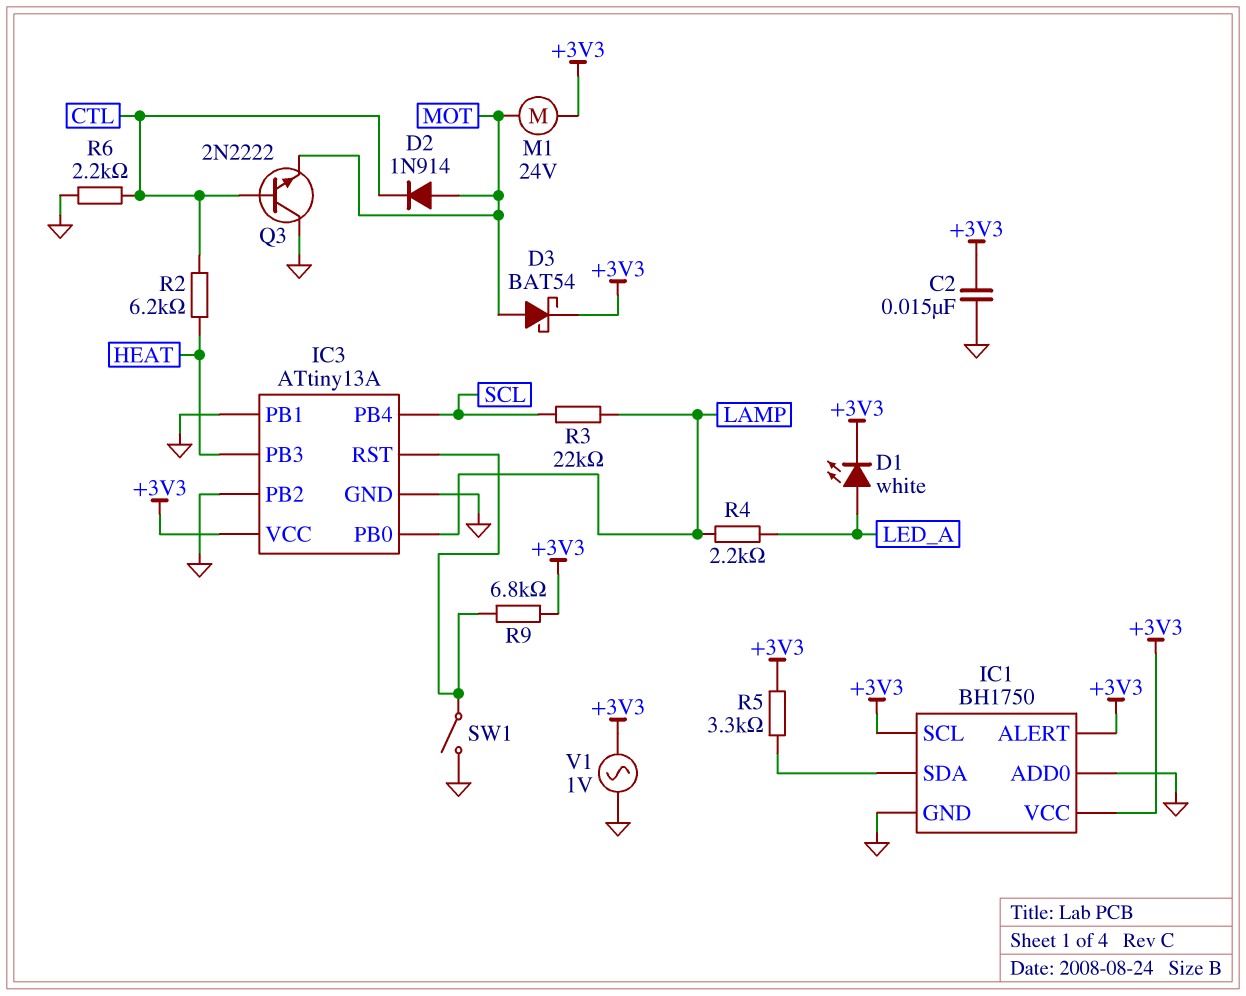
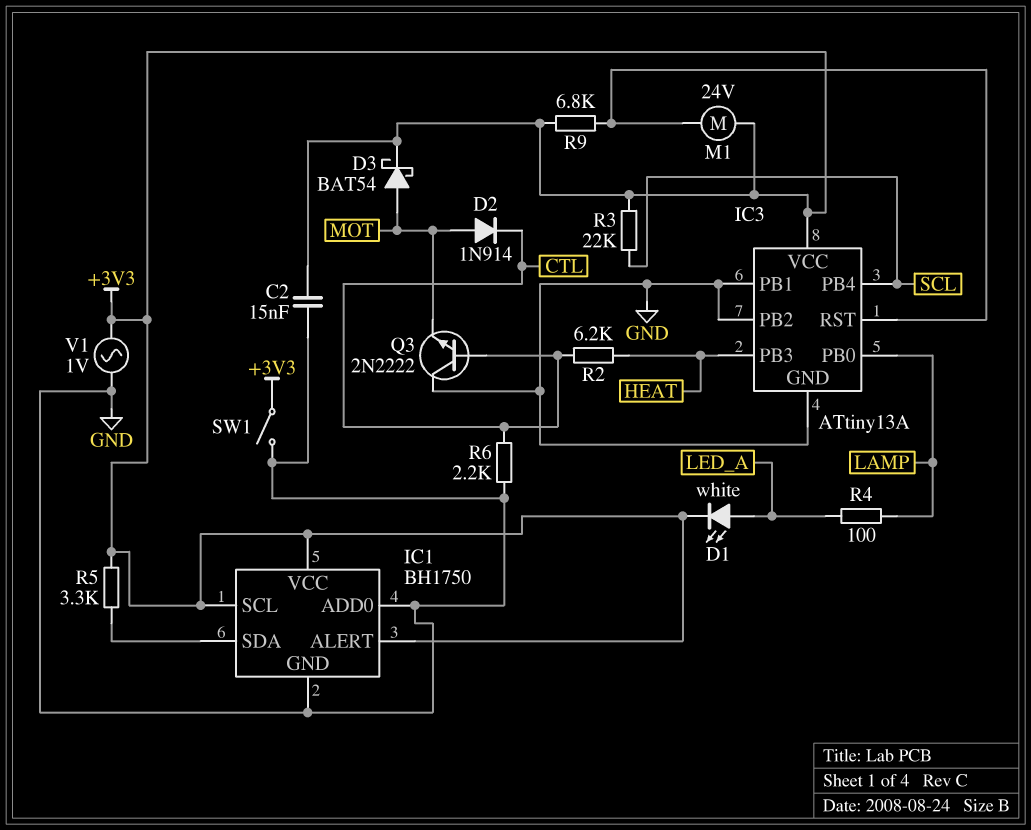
M1: motor 24V (+3V3, MOT) -> motor 24V (+3V3, IC3/RST)
R3: 22k (LAMP, SCL) -> 22k (+3V3, SCL)
R4: 2.2k (LAMP, LED_A) -> 100 (LAMP, LED_A)
SW1: switch (GND, IC3/RST) -> switch (+3V3, GND)

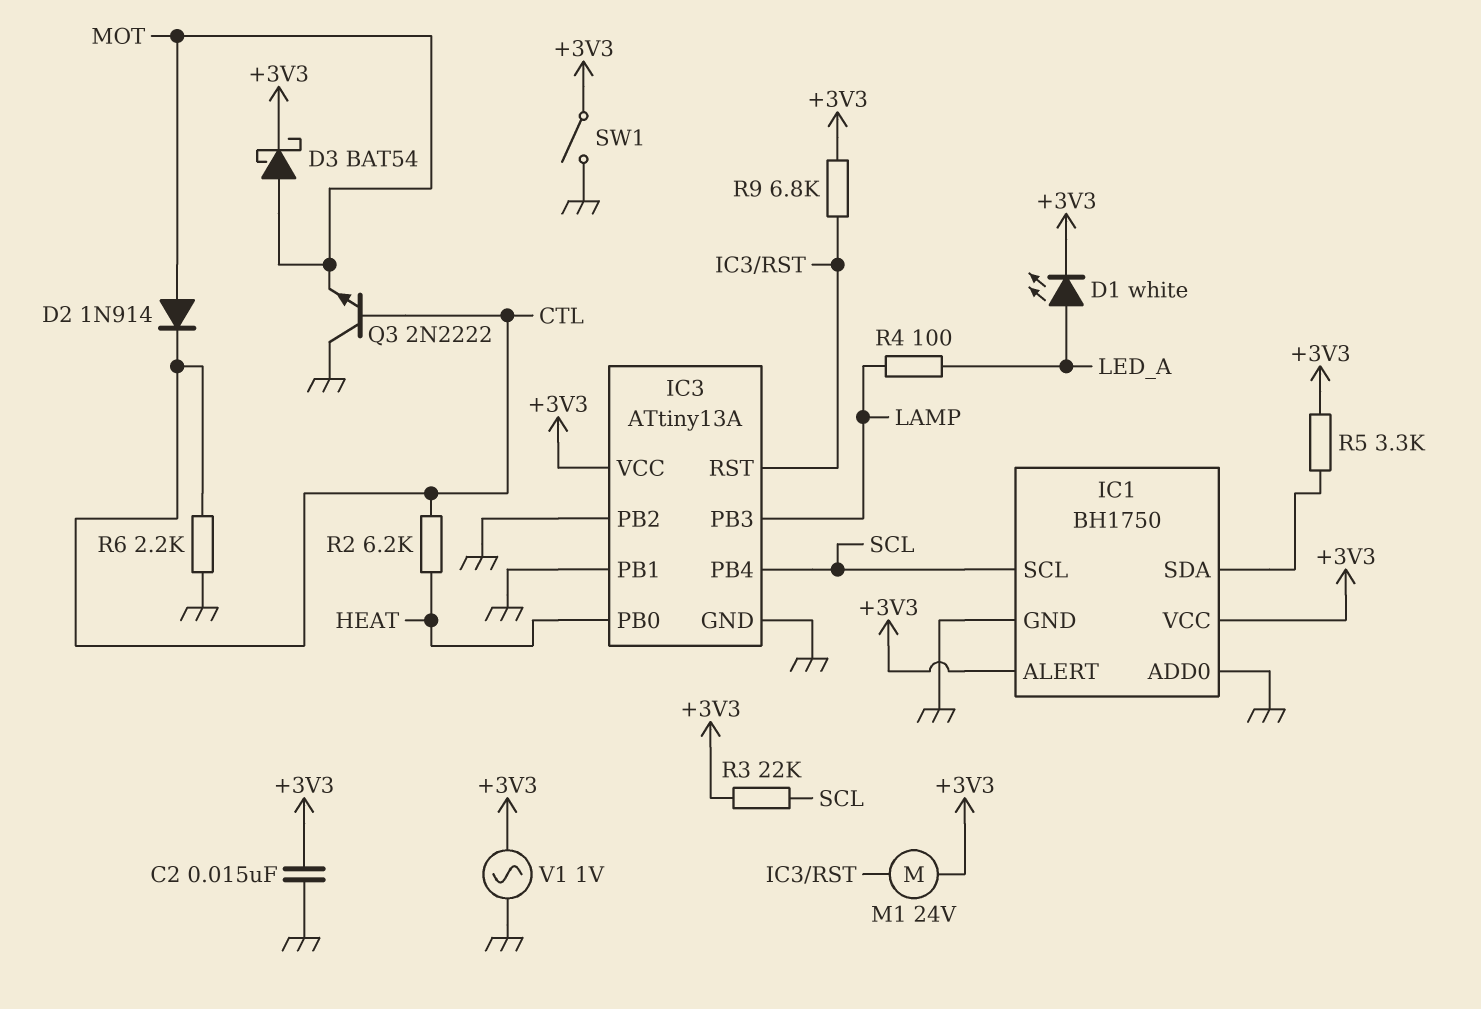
IC1 pin SCL: +3V3 -> SCL
IC3 pin PB0: LAMP -> HEAT
IC3 pin PB3: HEAT -> LAMP

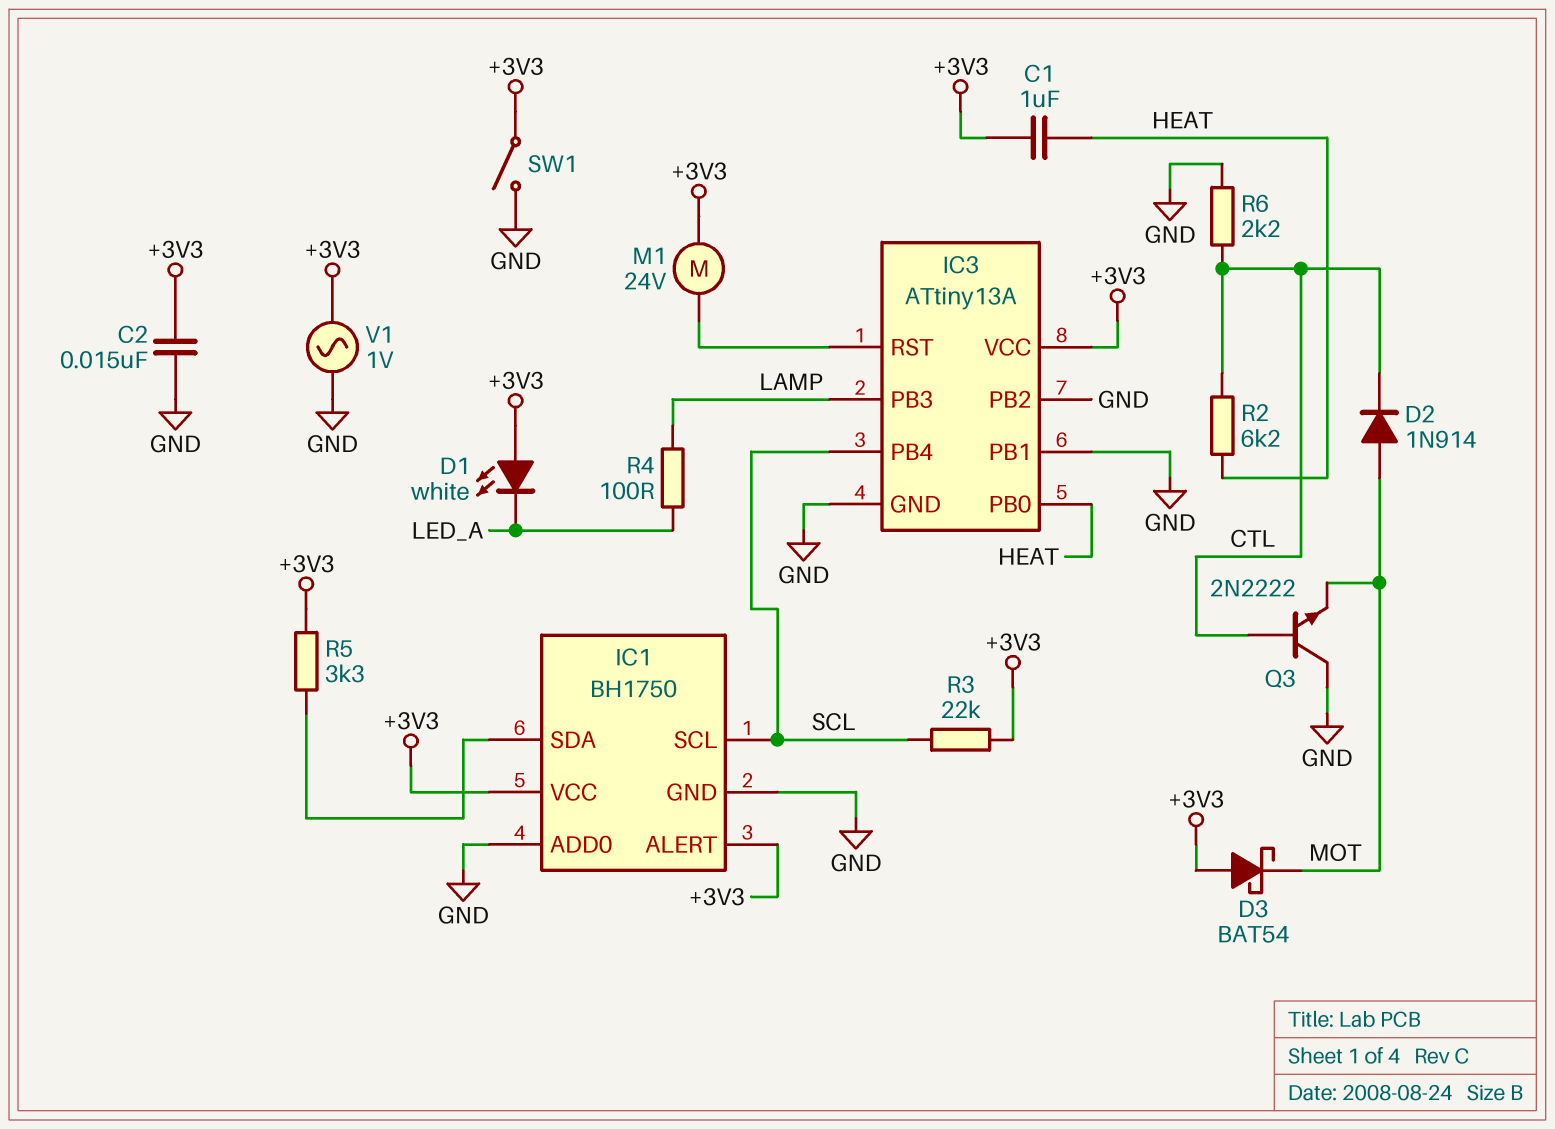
C1: none -> 1uF (+3V3, HEAT)
D1: LED white (A LED_A, K +3V3) -> LED white (A +3V3, K LED_A)
D3: schottky BAT54 (A MOT, K +3V3) -> schottky BAT54 (A +3V3, K MOT)
R9: 6.8k (+3V3, IC3/RST) -> none

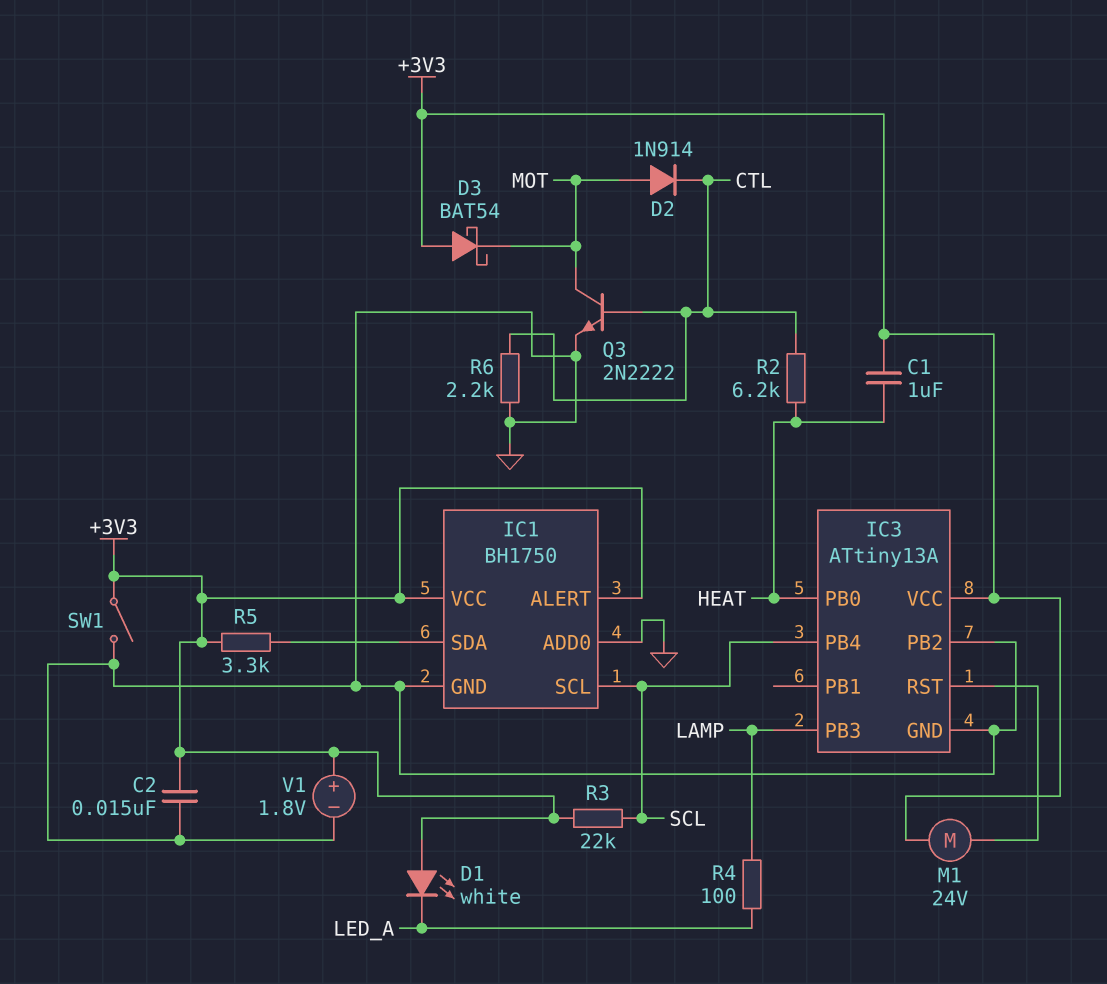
IC3 pin PB1: GND -> none
Q3: NPN 2N2222 (B CTL, C GND, E MOT) -> NPN 2N2222 (B CTL, C MOT, E GND)
V1: AC 1V (+3V3, GND) -> 1.8V (plus +3V3, minus GND)

